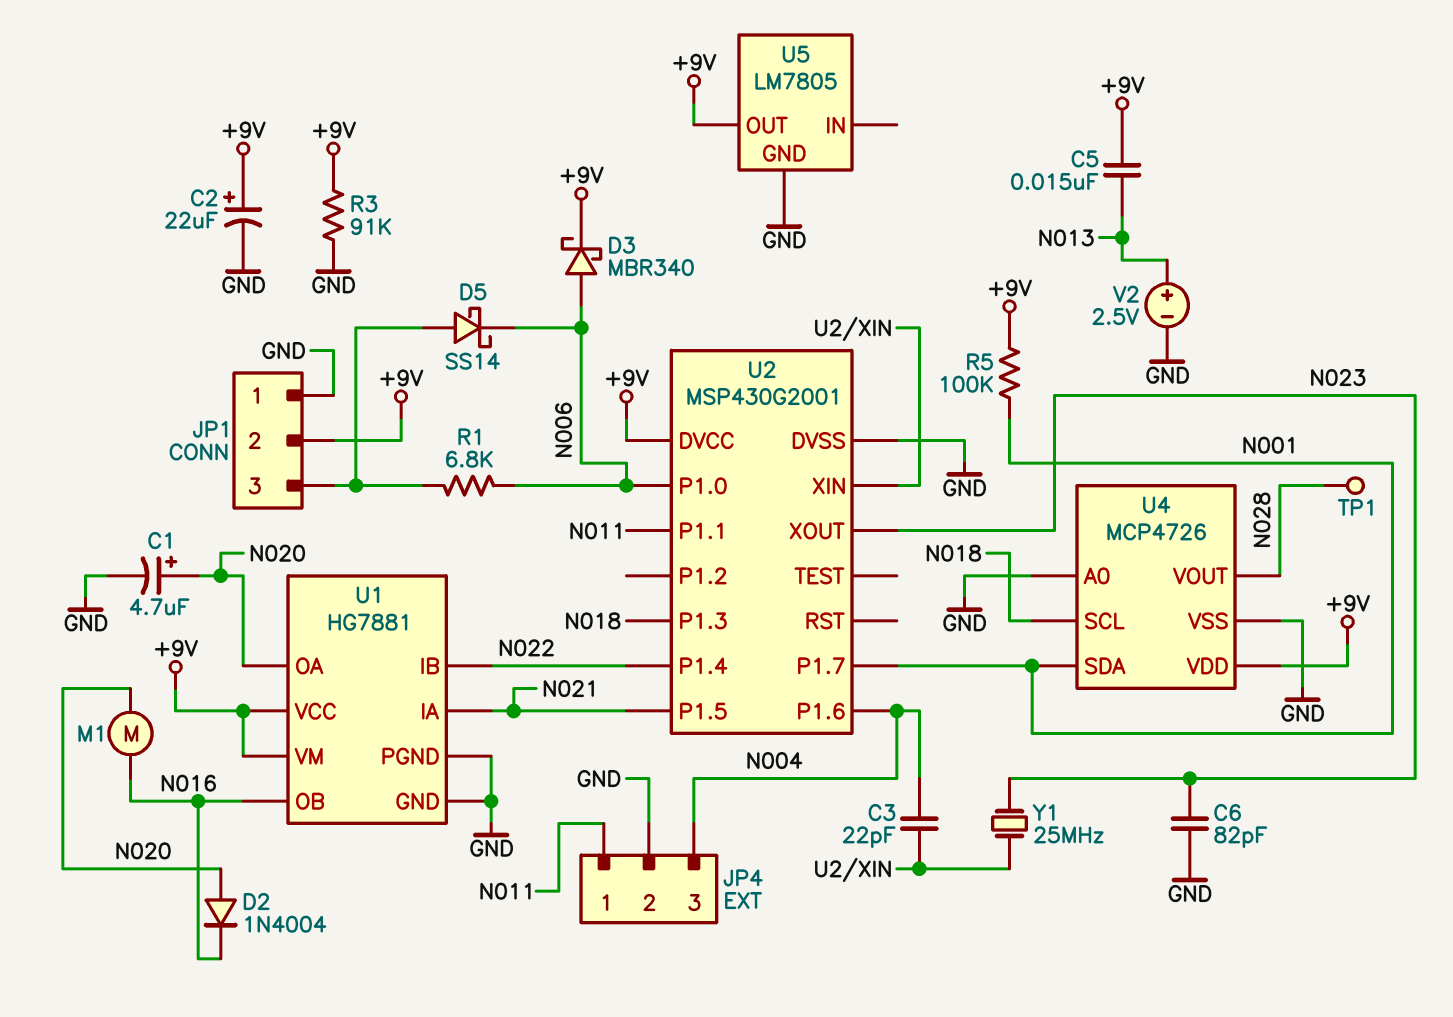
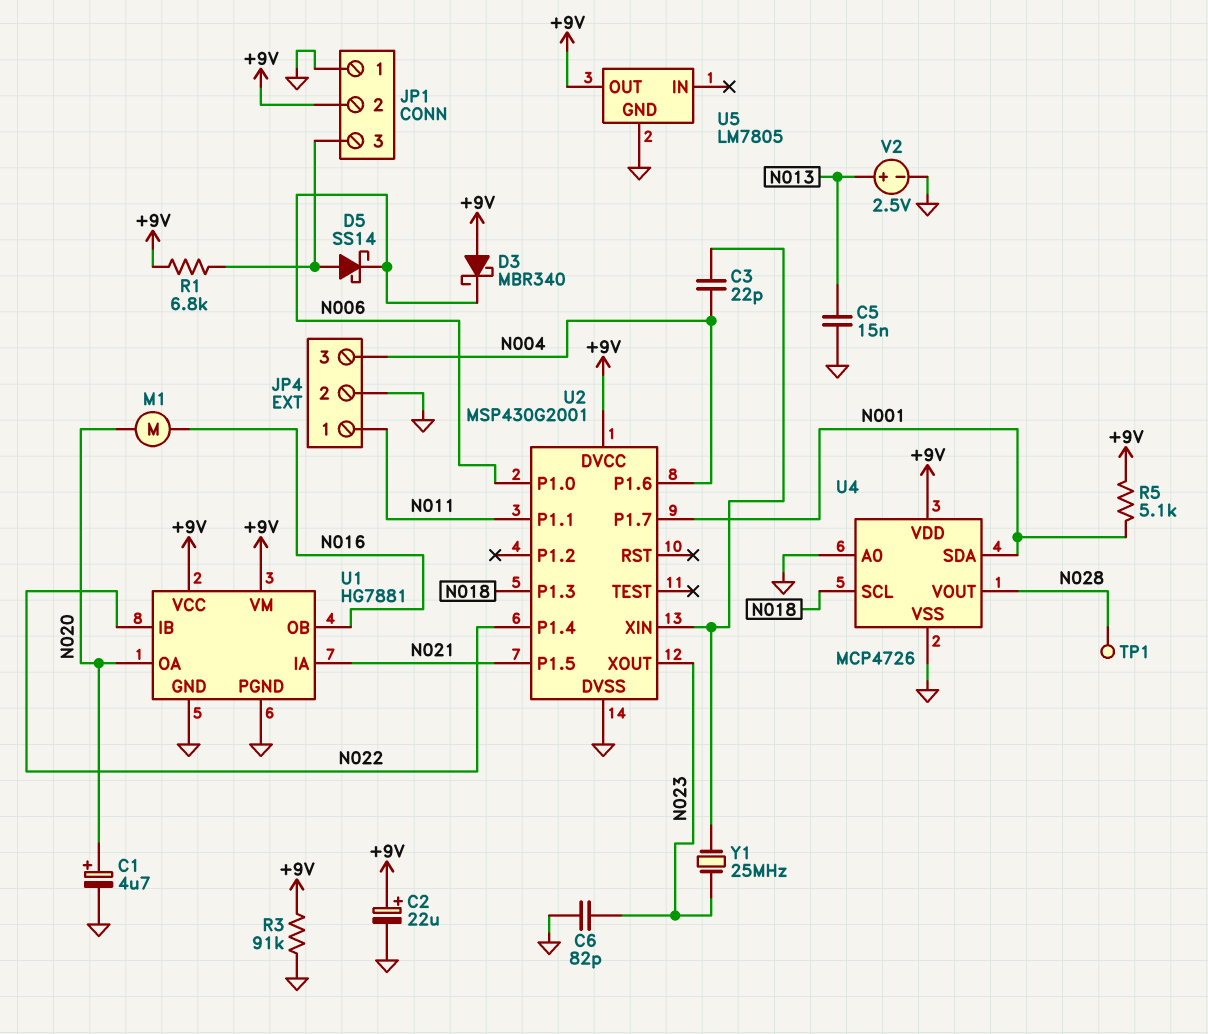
C5: 15nF (+9V, N013) -> 15nF (GND, N013)
D2: diode 1N4004 (A N020, K N016) -> none
D3: schottky MBR340 (A N006, K +9V) -> schottky MBR340 (A +9V, K N006)
R1: 6.8k (JP1/3, N006) -> 6.8k (+9V, JP1/3)
R5: 100k (+9V, N001) -> 5.1k (+9V, N001)

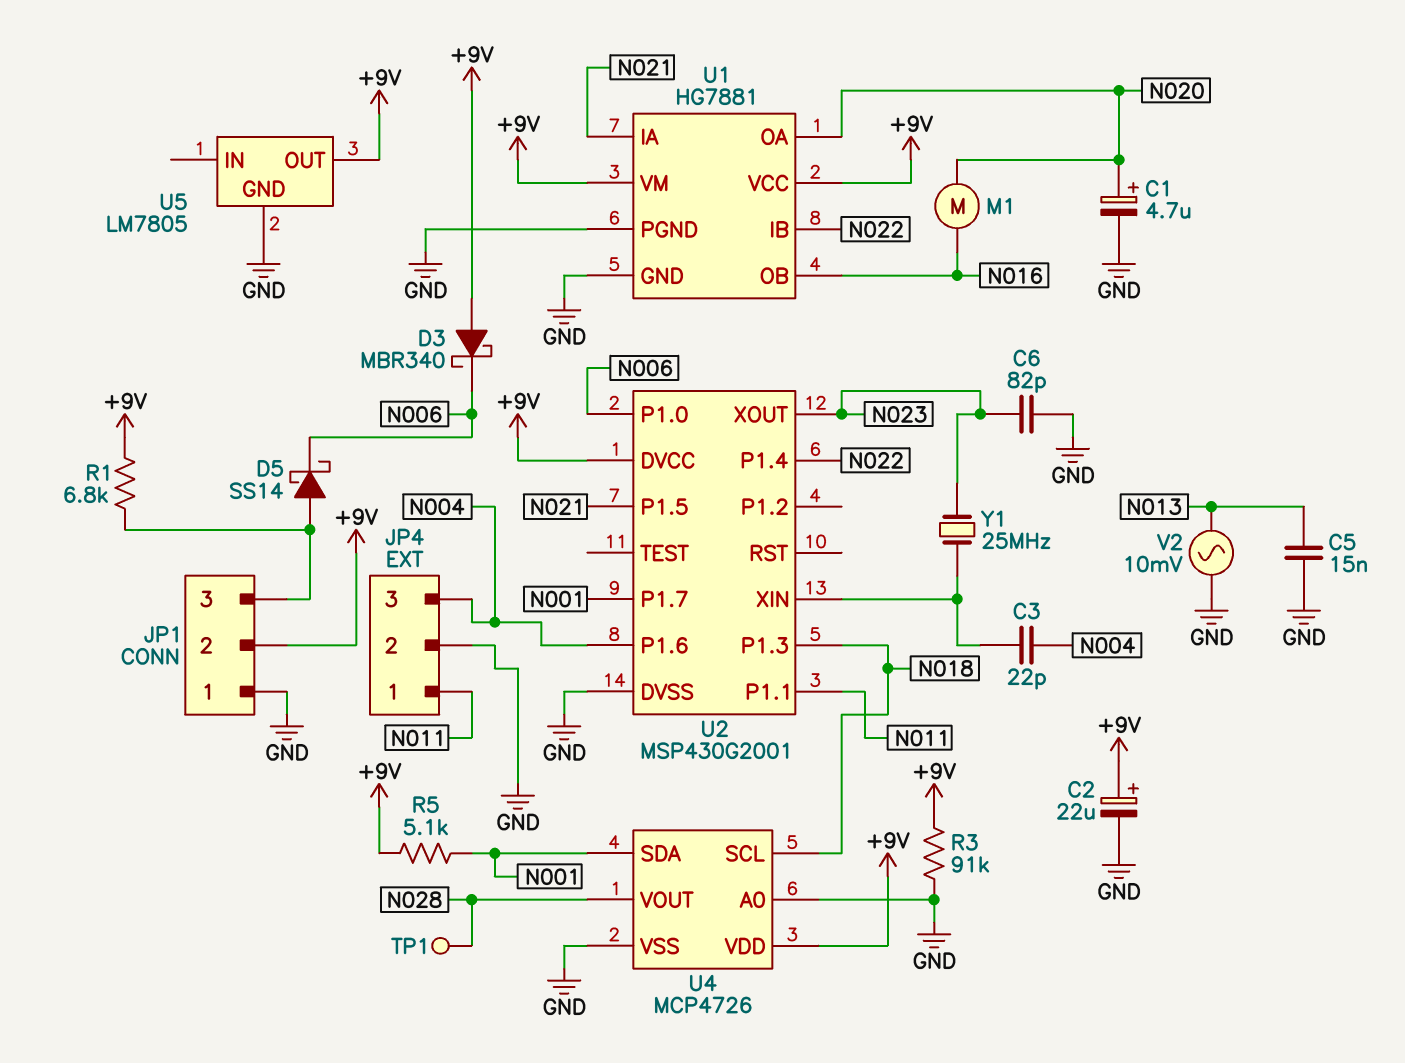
V2: 2.5V (plus N013, minus GND) -> AC 10mV (GND, N013)

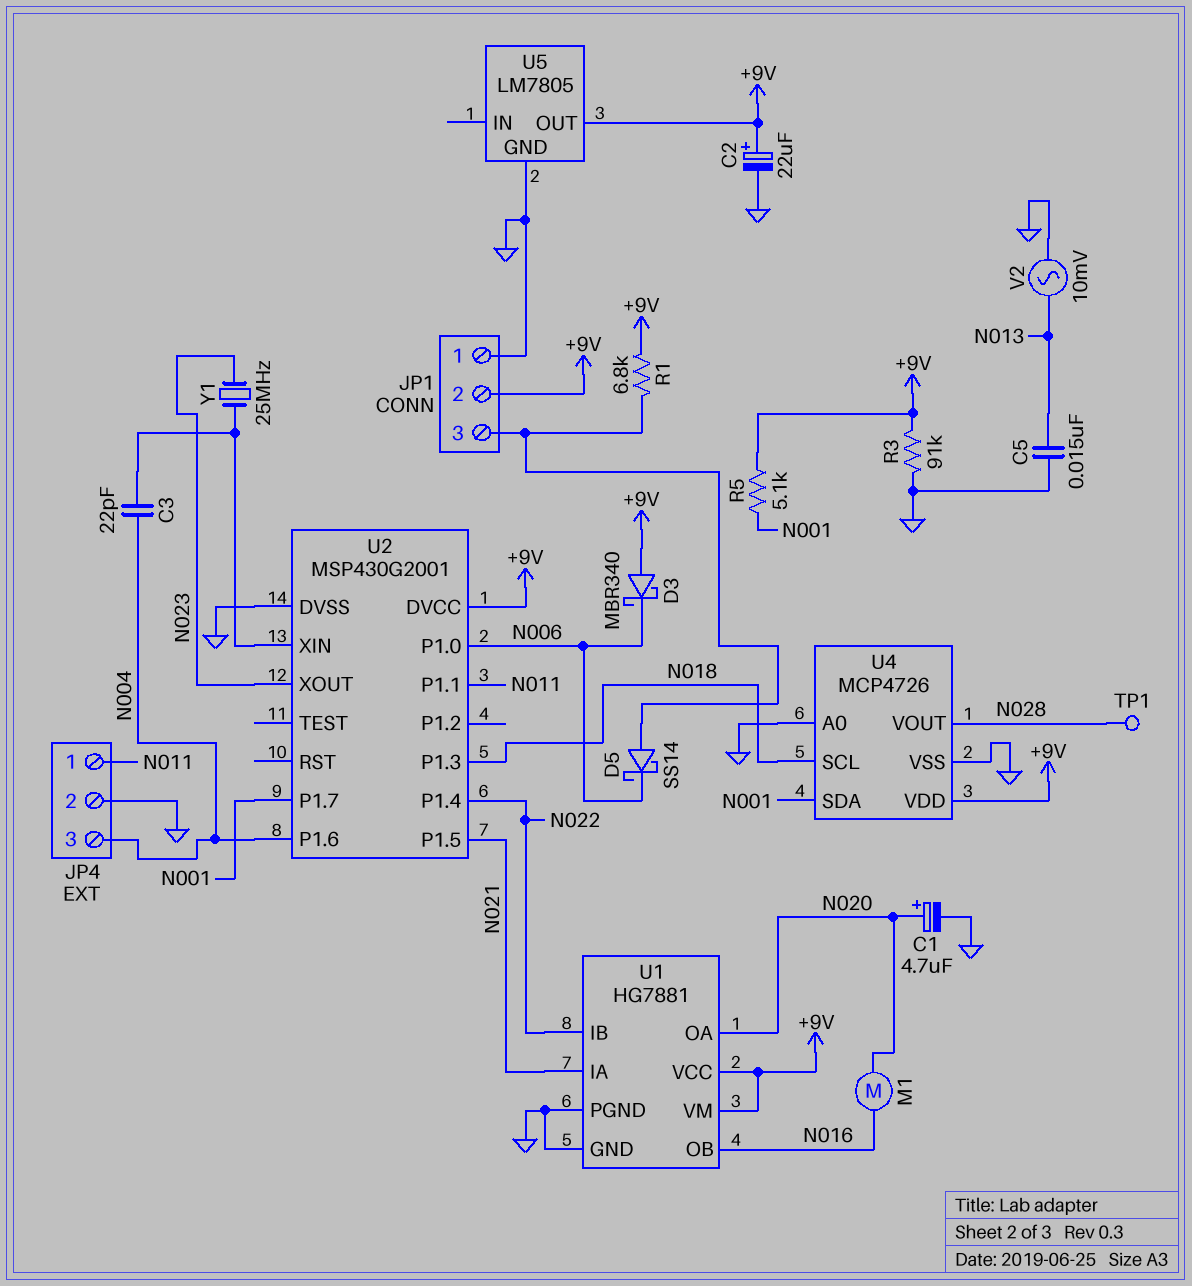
C6: 82pF (GND, N023) -> none

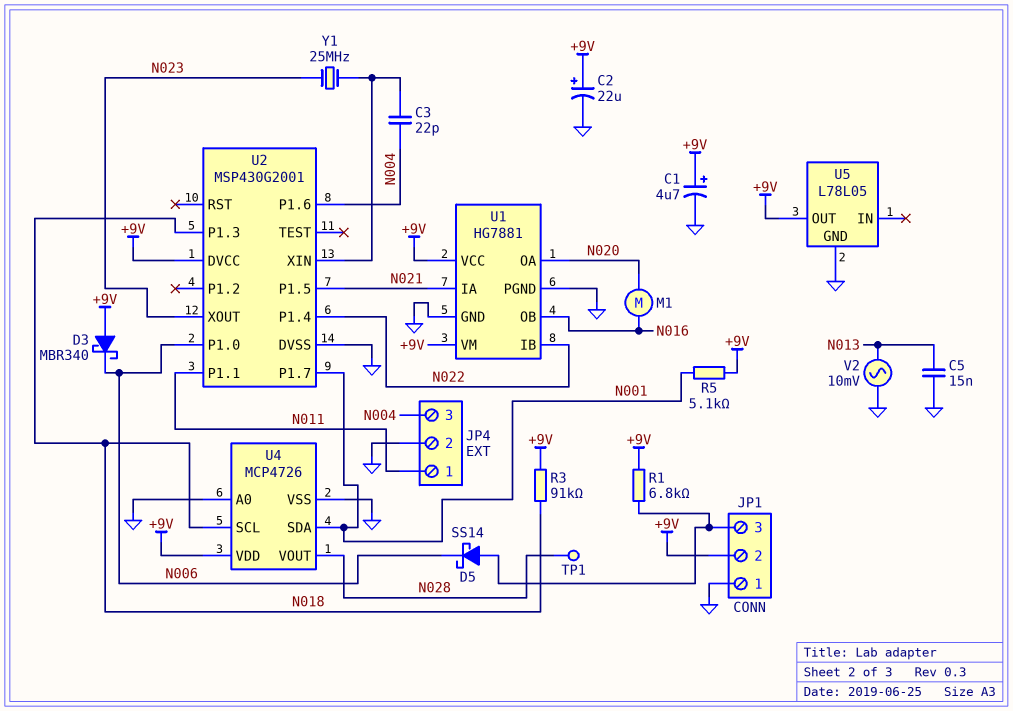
C1: 4.7uF (plus N020, minus GND) -> 4.7uF (plus +9V, minus GND)
R3: 91k (+9V, GND) -> 91k (+9V, N018)
U5: LM7805 -> L78L05

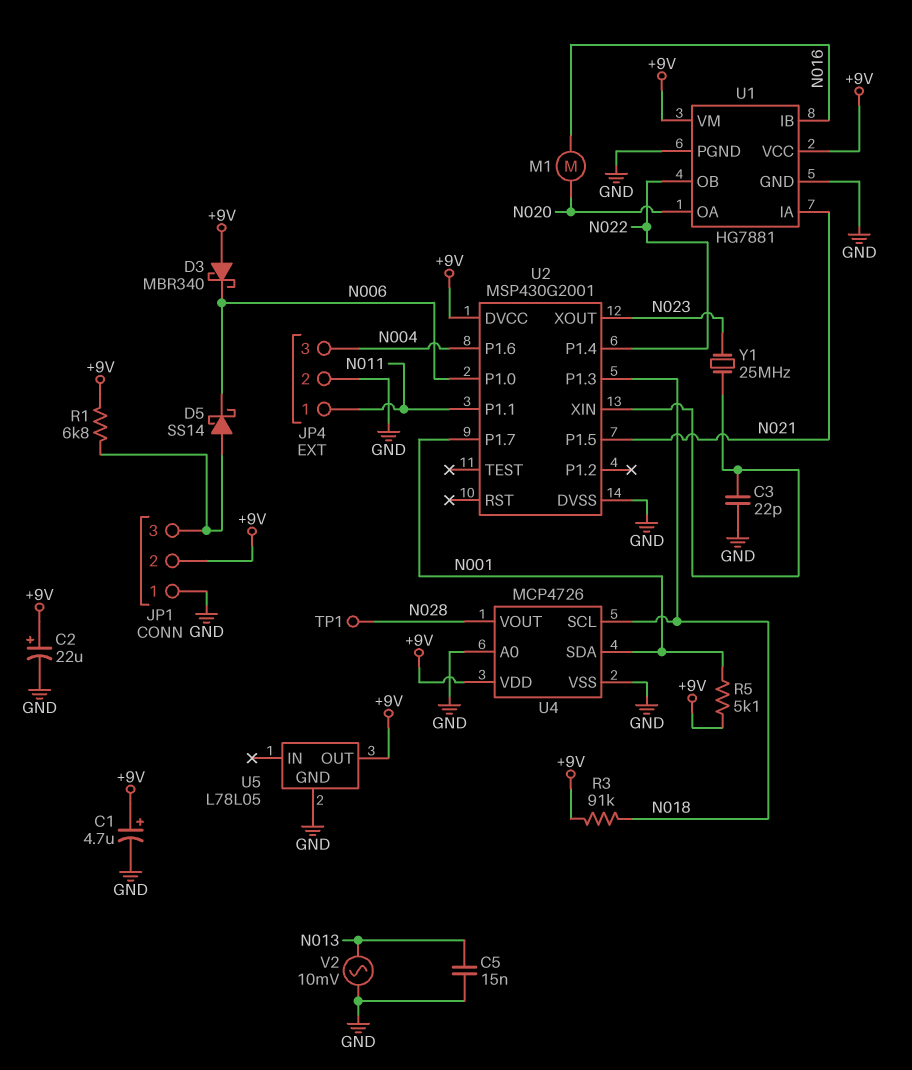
C3: 22pF (N004, U2/XIN) -> 22pF (GND, U2/XIN)
U1 pin IB: N022 -> N016
U1 pin OB: N016 -> N022

